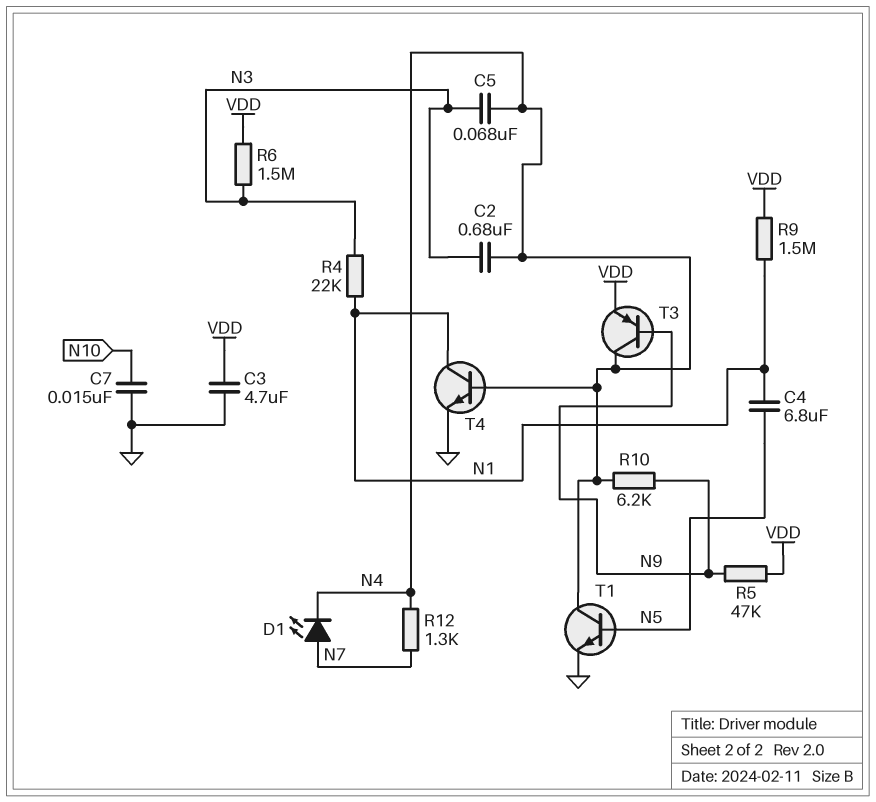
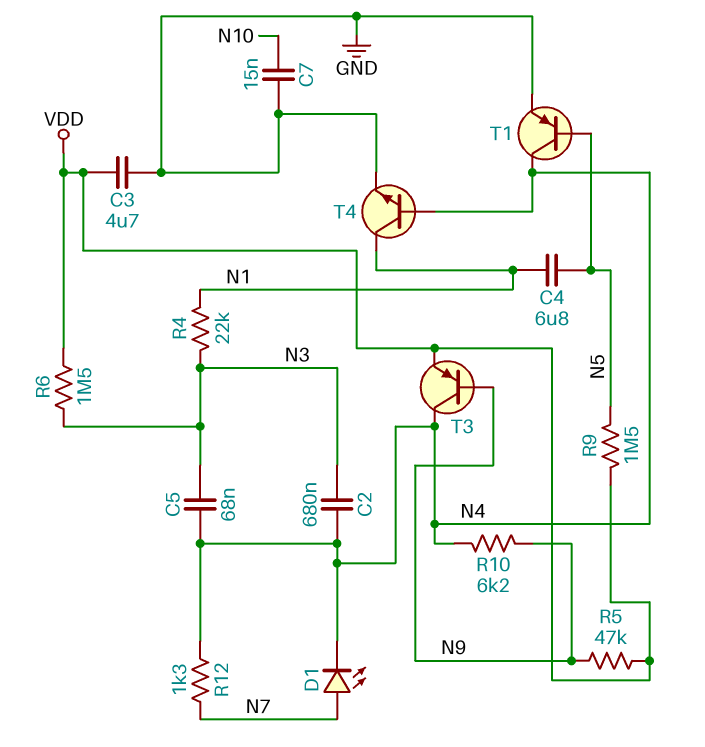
R9: 1.5M (N1, VDD) -> 1.5M (N5, VDD)
T1: NPN (B N5, C N4, E GND) -> PNP (B N5, C N4, E GND)

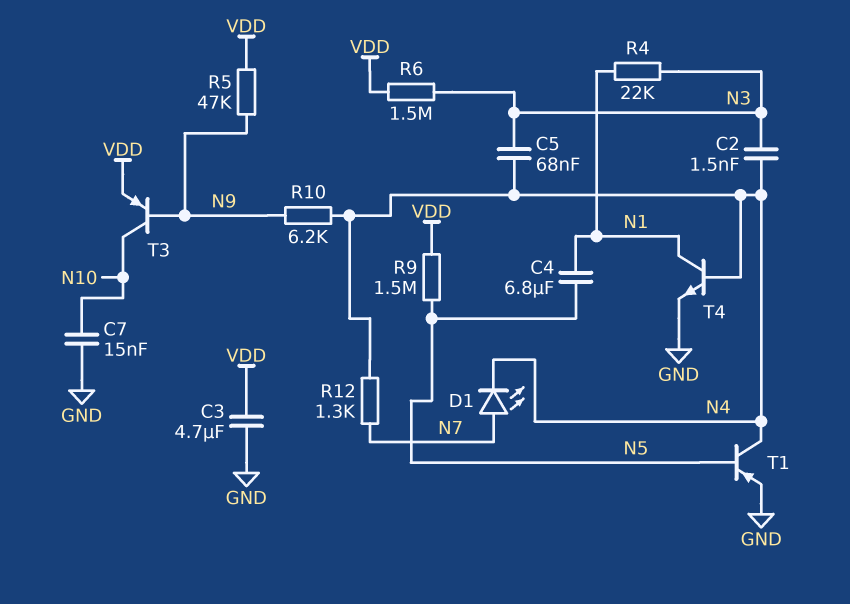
C2: 680nF (N3, N4) -> 1.5nF (N3, N4)
T3: PNP (B N9, C N4, E VDD) -> PNP (B N9, C N10, E VDD)

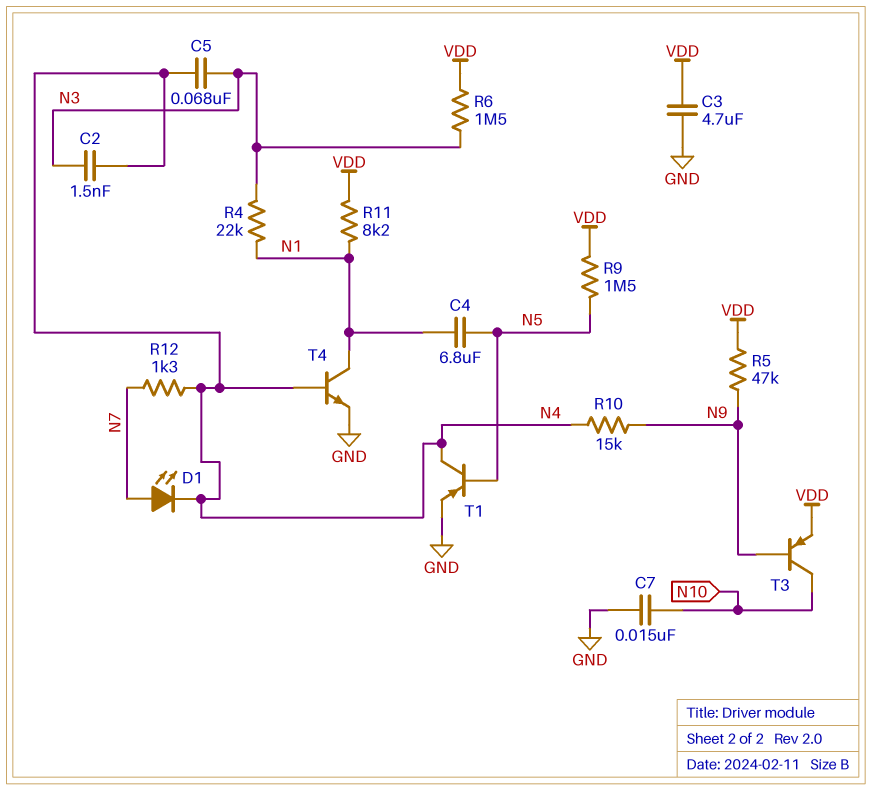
R10: 6.2k (N4, N9) -> 15k (N4, N9)
R11: none -> 8.2k (N1, VDD)

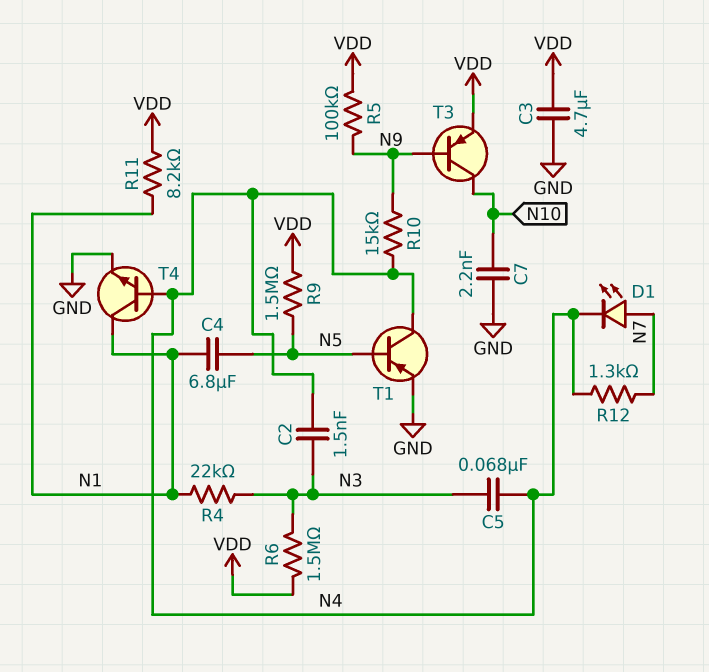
C7: 15nF (GND, N10) -> 2.2nF (GND, N10)
R5: 47k (N9, VDD) -> 100k (N9, VDD)

